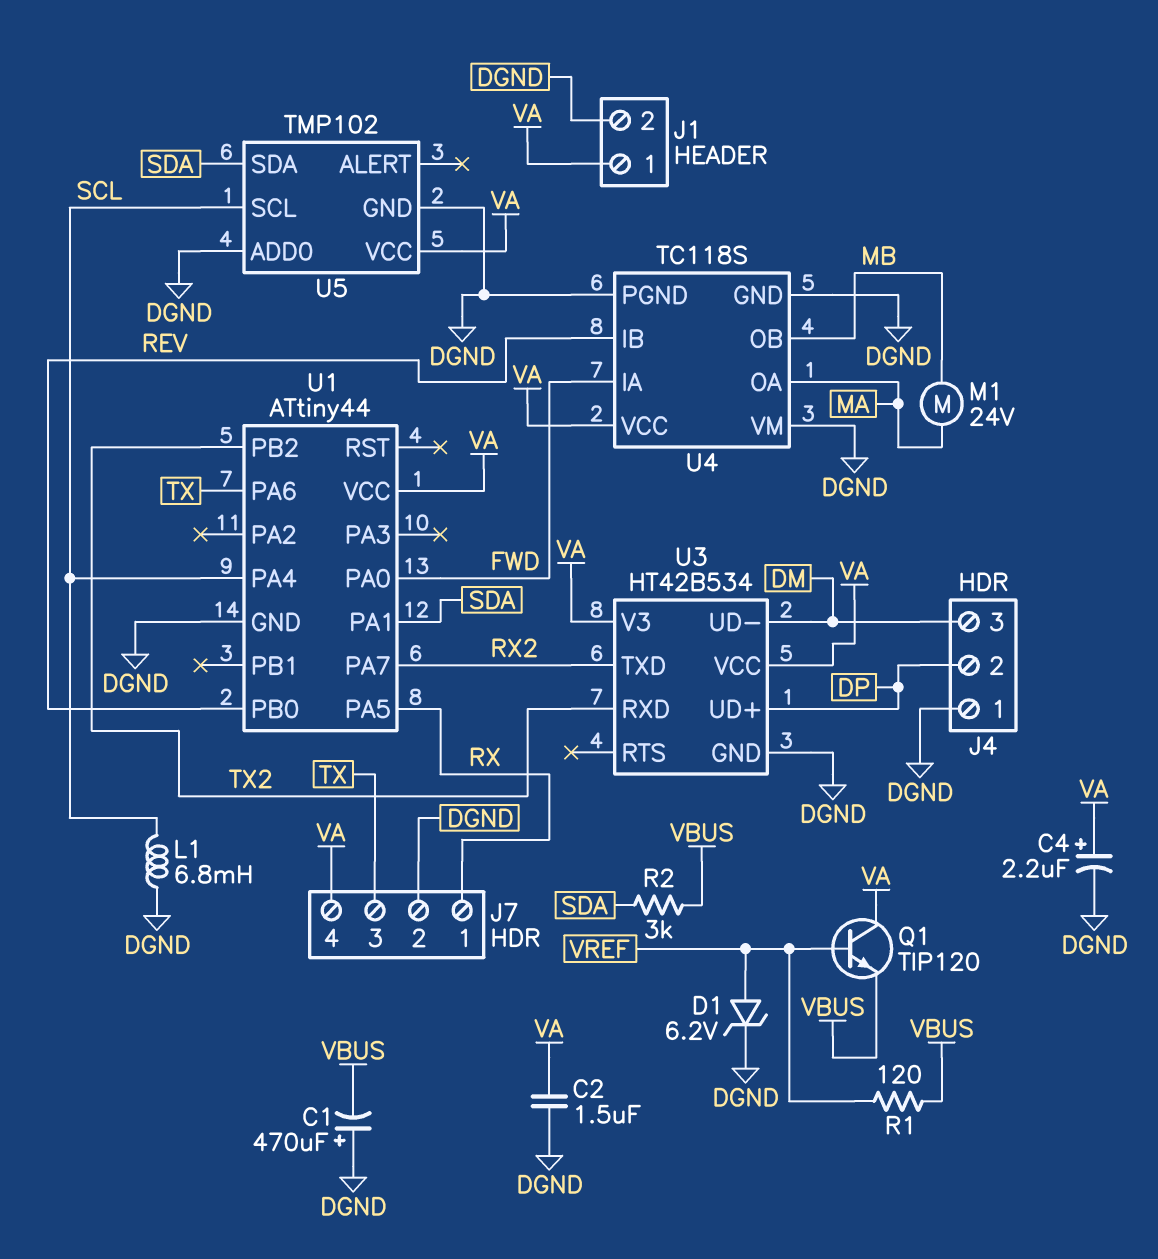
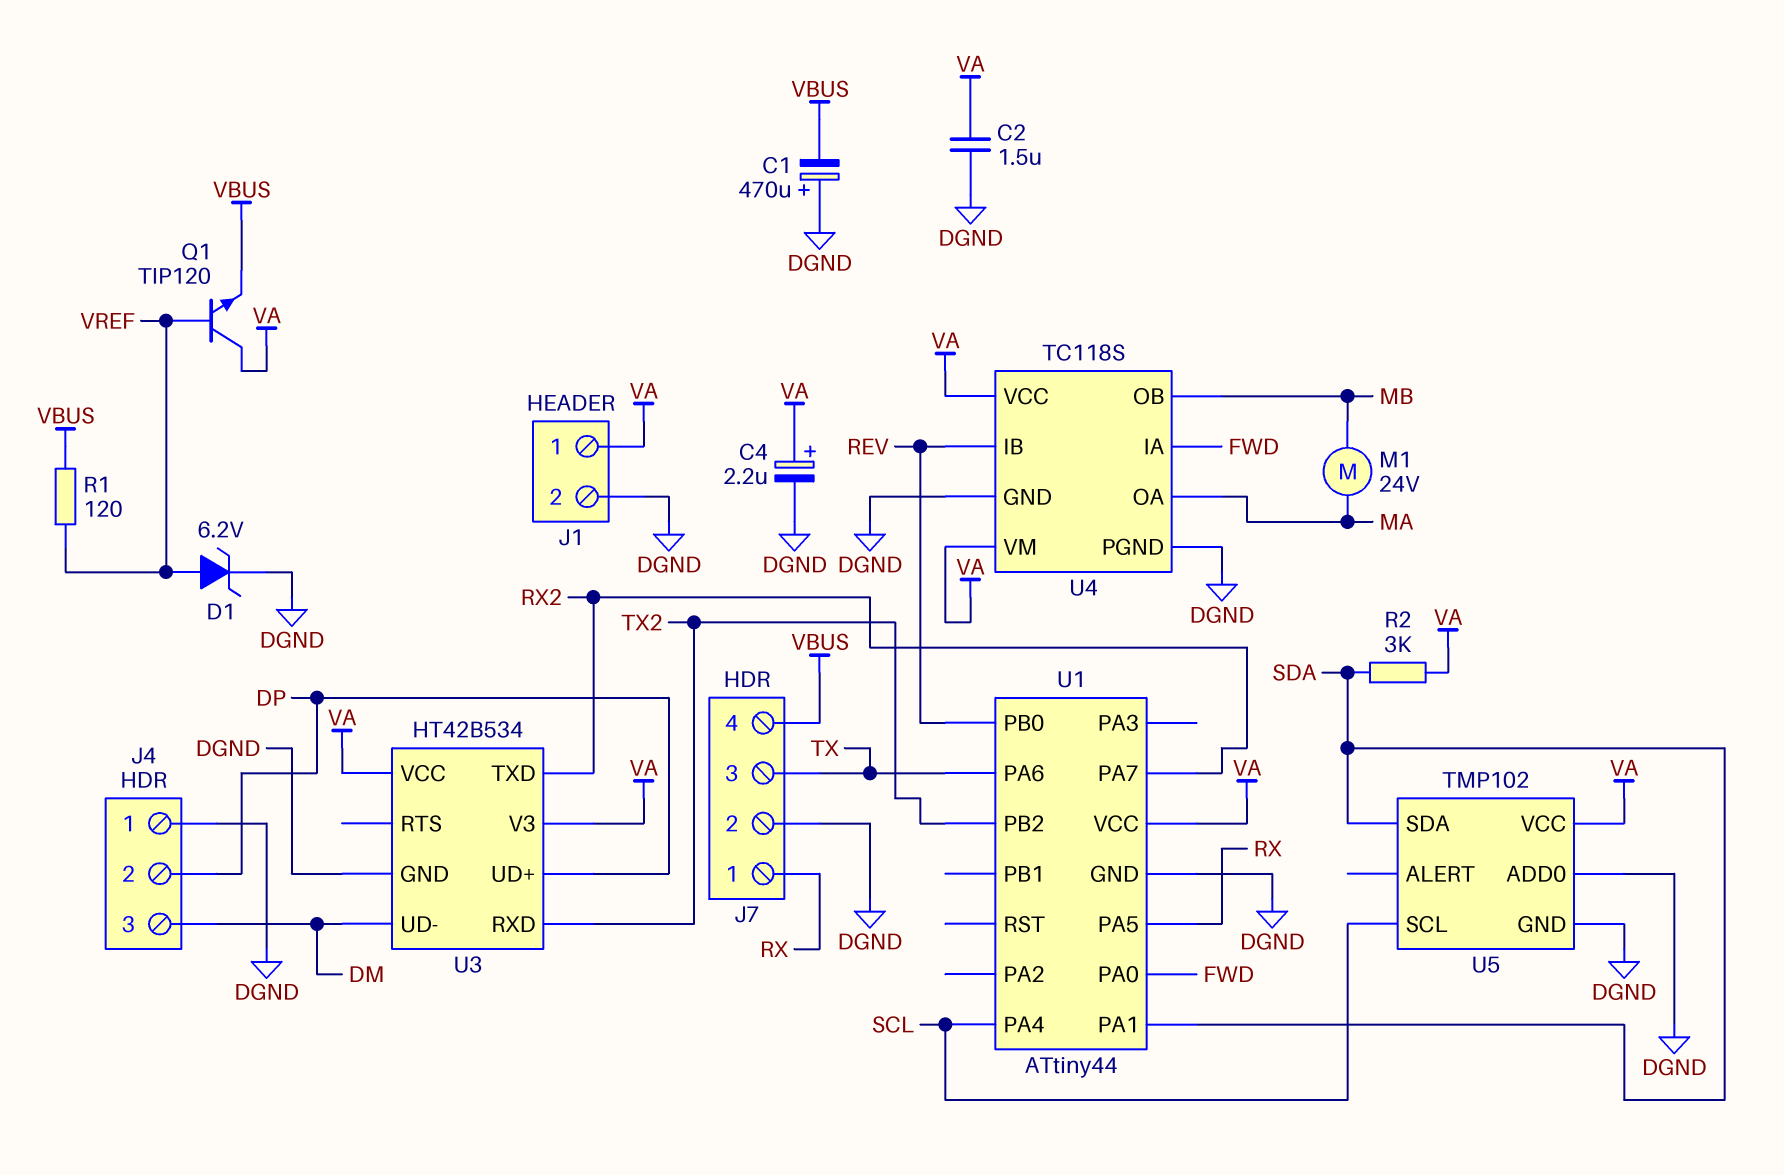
J7 pin 4: VA -> VBUS
L1: 6.8mH (DGND, SCL) -> none
R2: 3k (SDA, VBUS) -> 3k (SDA, VA)
U4 pin VM: DGND -> VA

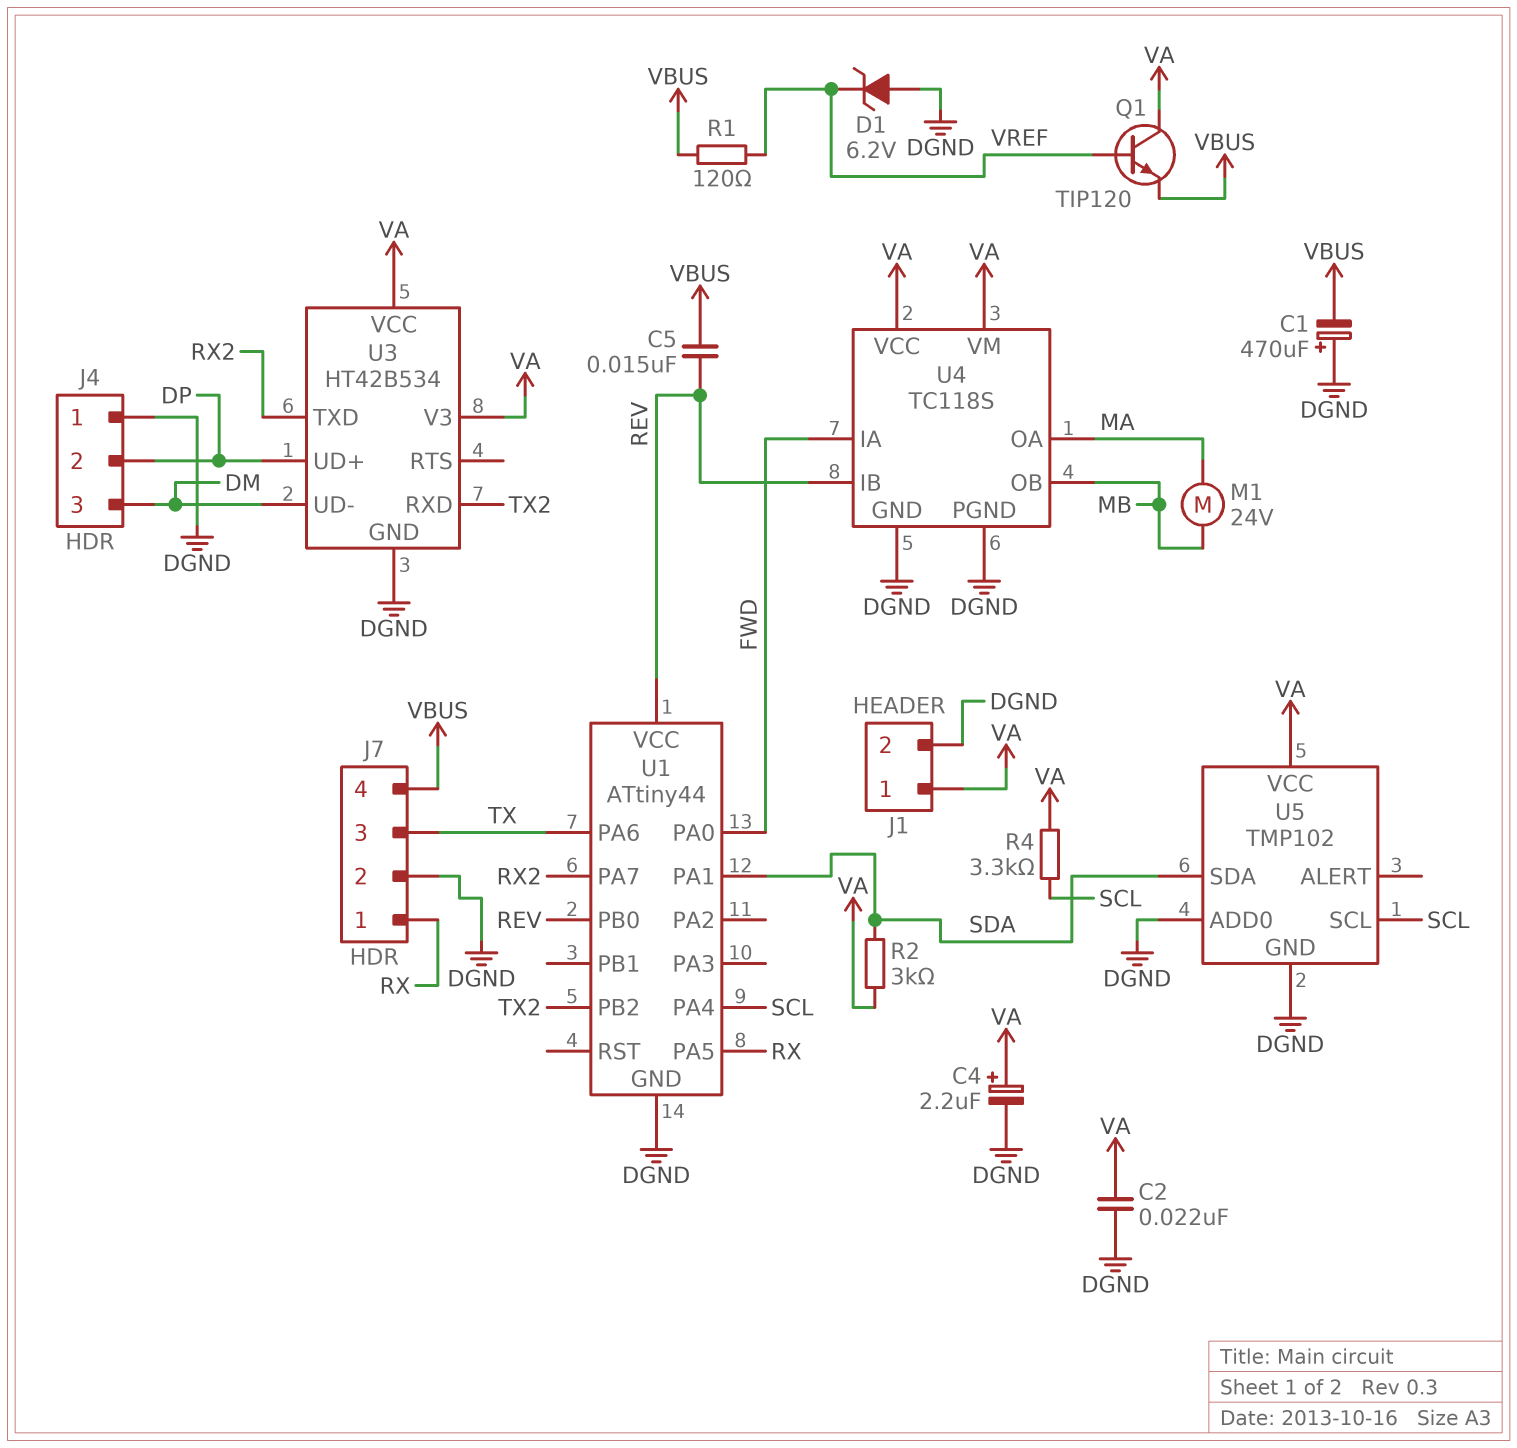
C2: 1.5uF (DGND, VA) -> 22nF (DGND, VA)
C5: none -> 15nF (REV, VBUS)
D1: zener 6.2V (A VREF, K DGND) -> zener 6.2V (A DGND, K VREF)
R4: none -> 3.3k (SCL, VA)
U1 pin VCC: VA -> REV

